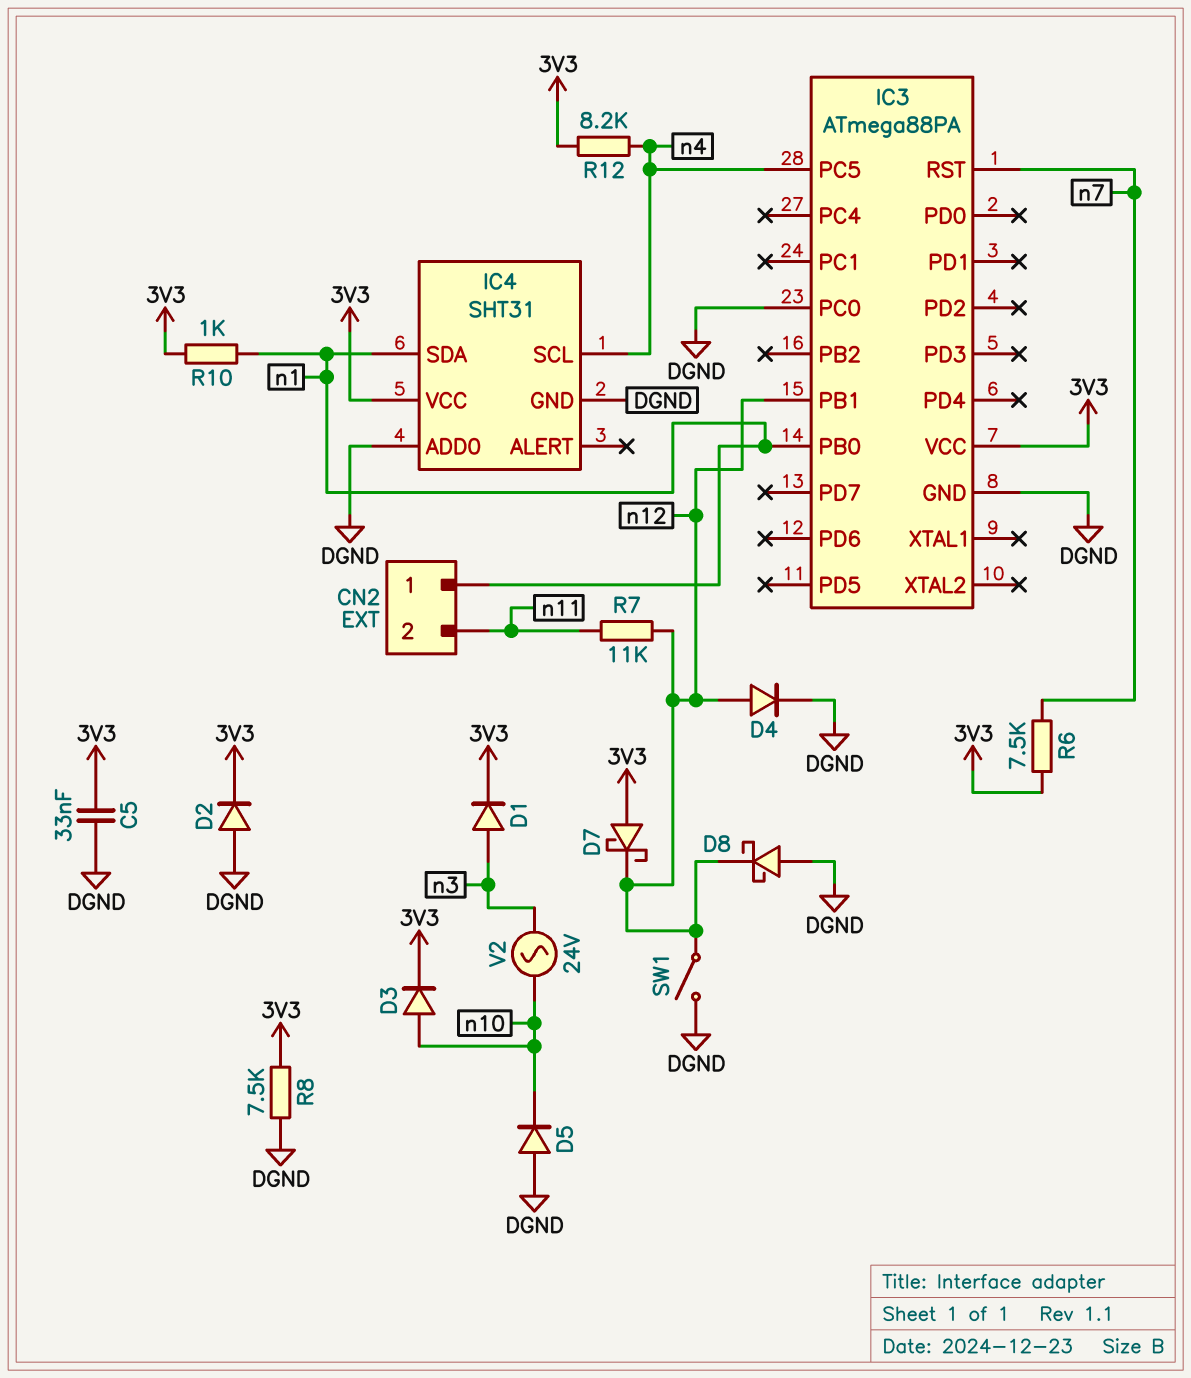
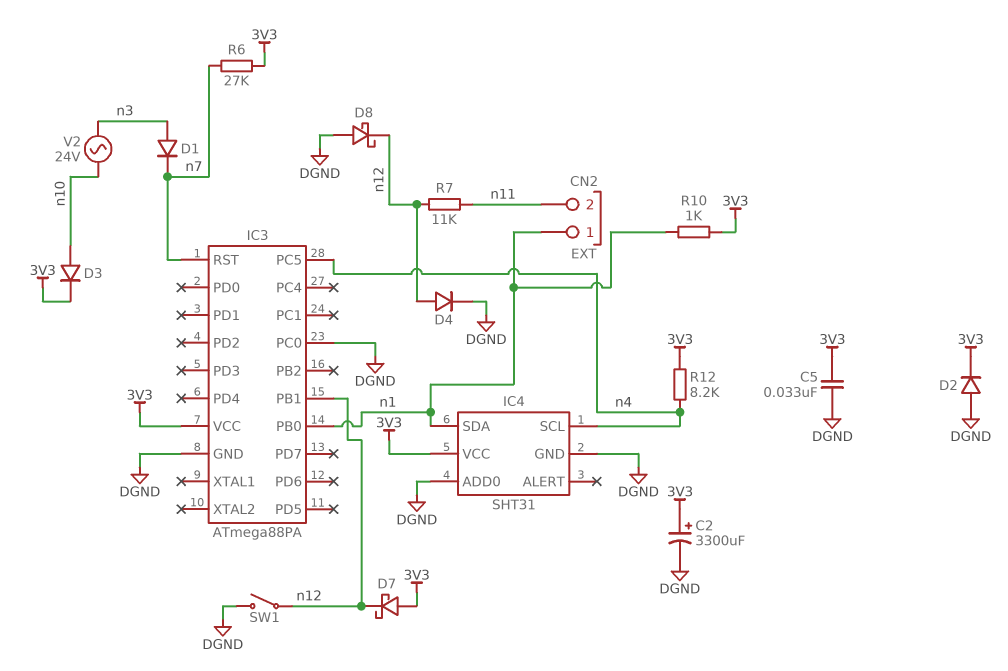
C2: none -> 3300uF (plus 3V3, minus DGND)
D1: diode (A n3, K 3V3) -> diode (A n3, K n7)
D5: diode (A DGND, K n10) -> none
R6: 7.5k (3V3, n7) -> 27k (3V3, n7)
R8: 7.5k (3V3, DGND) -> none

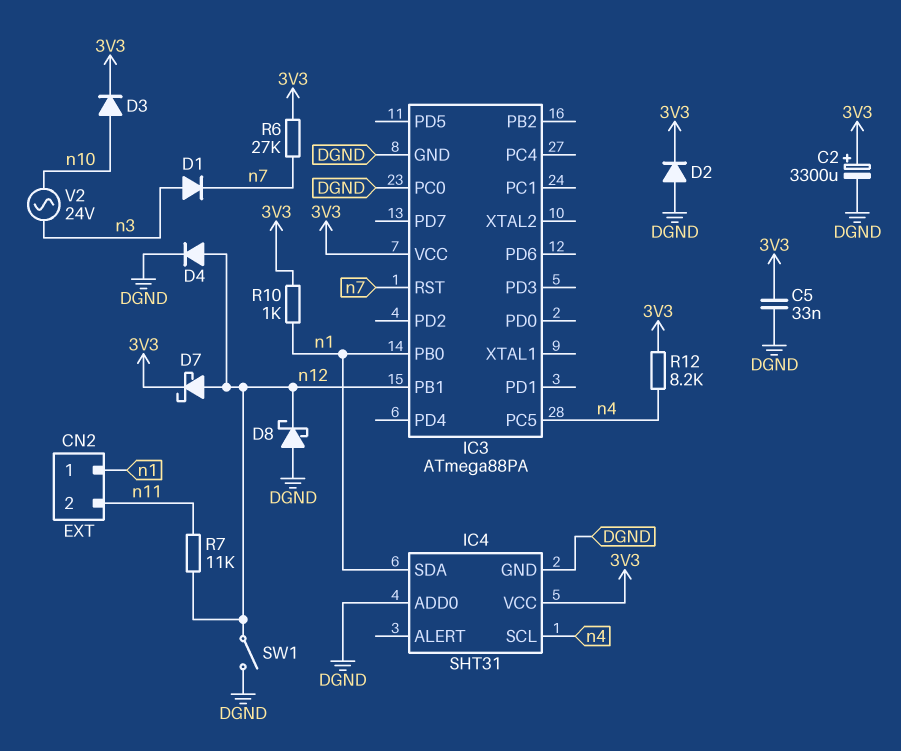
D7: schottky (A 3V3, K n12) -> schottky (A n12, K 3V3)

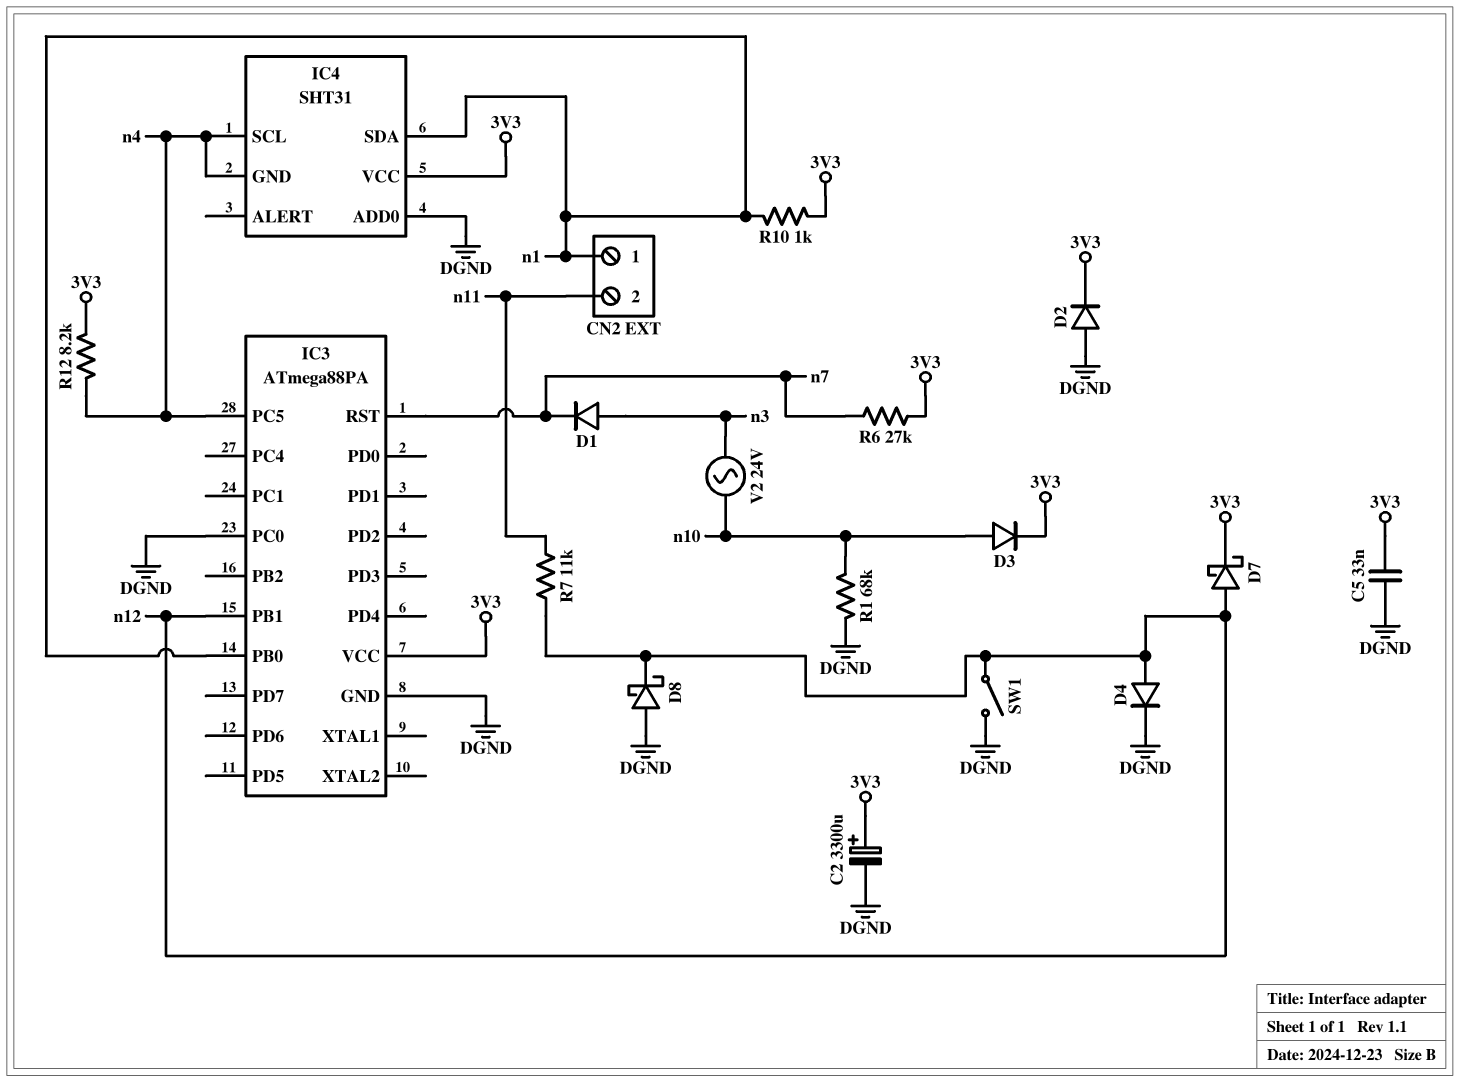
IC4 pin GND: DGND -> n4
R1: none -> 68k (DGND, n10)

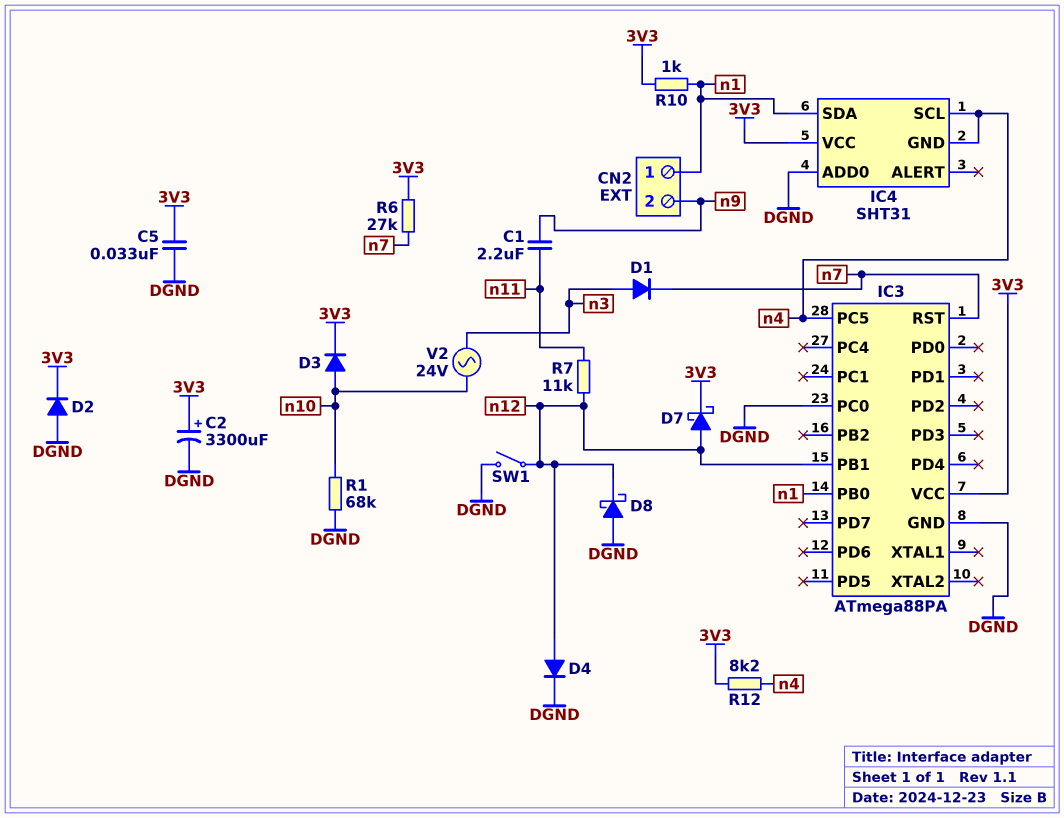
C1: none -> 2.2uF (n9, n11)
CN2 pin 2: n11 -> n9

